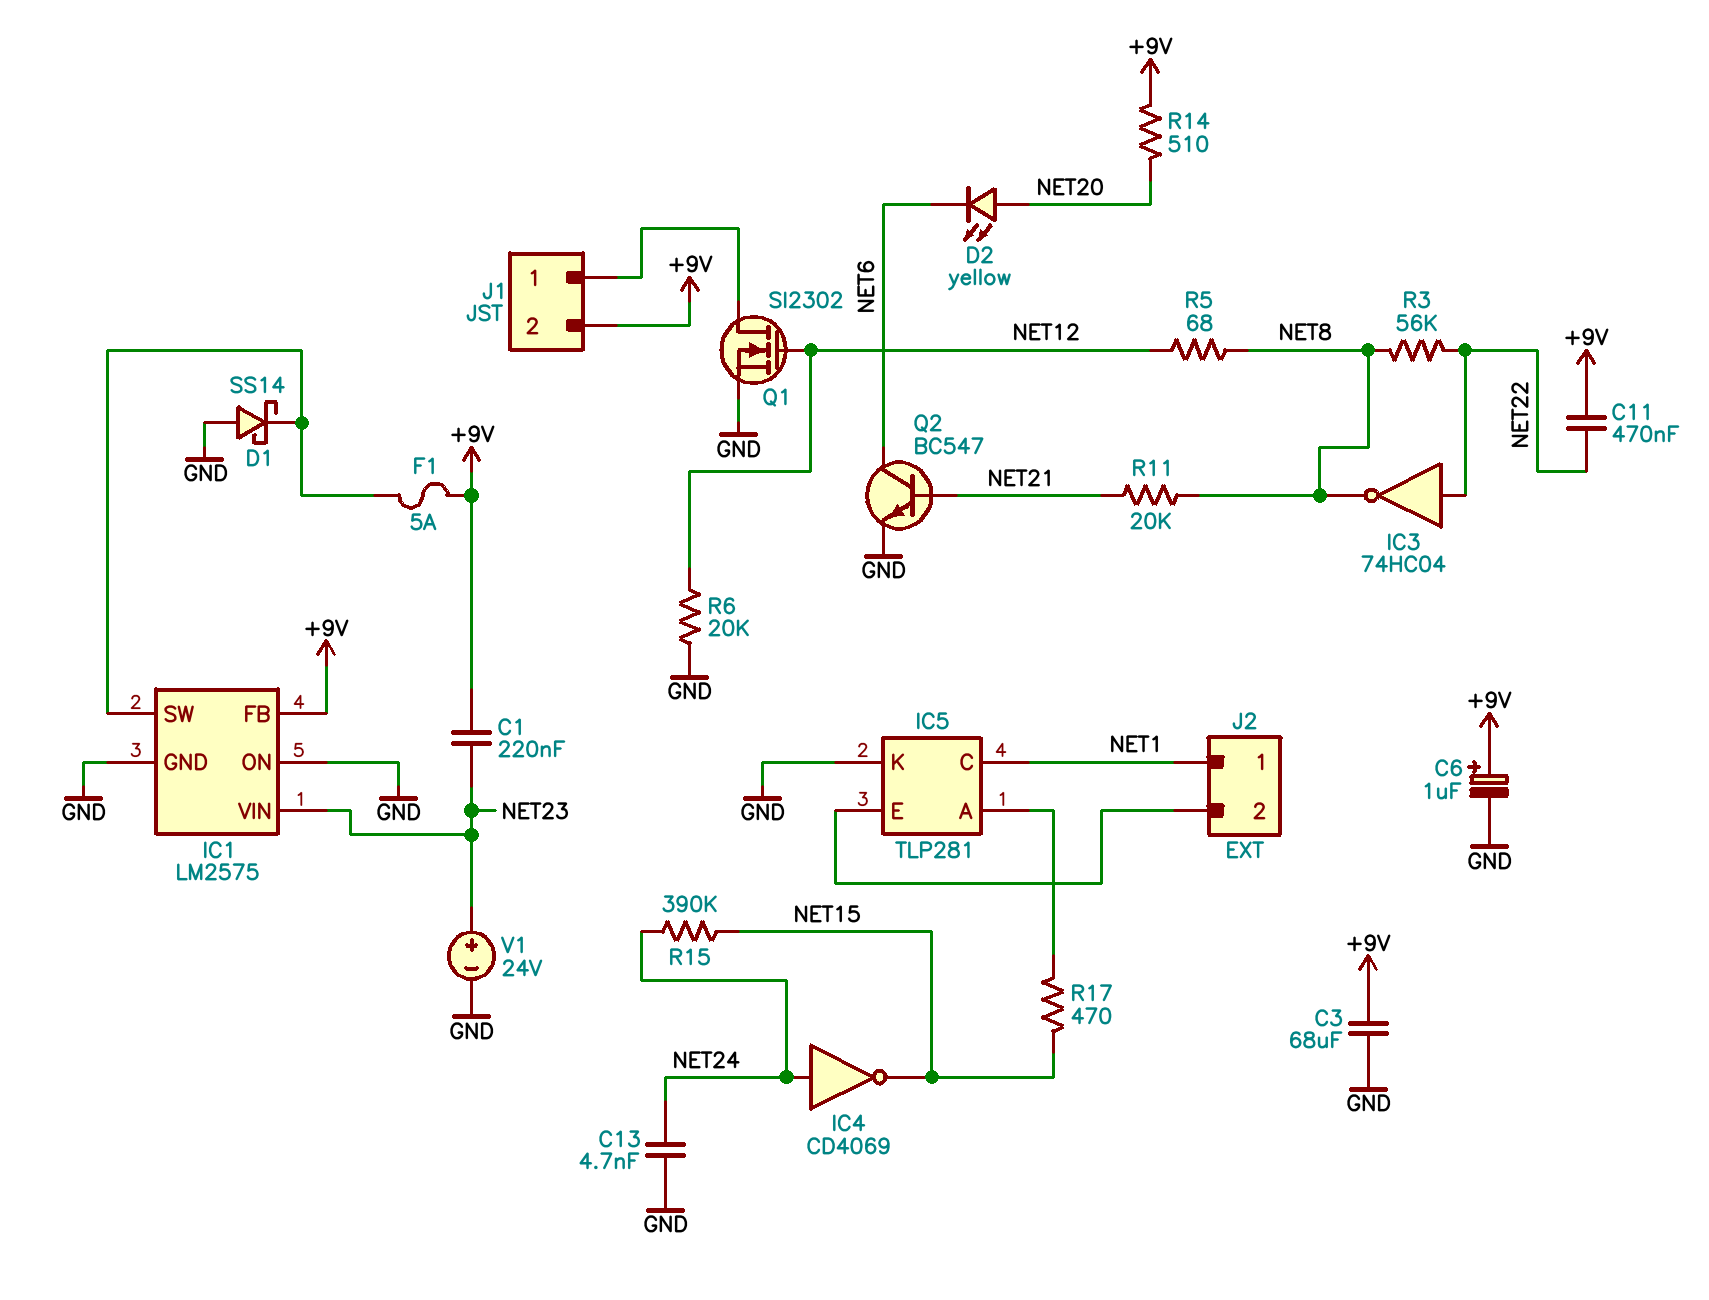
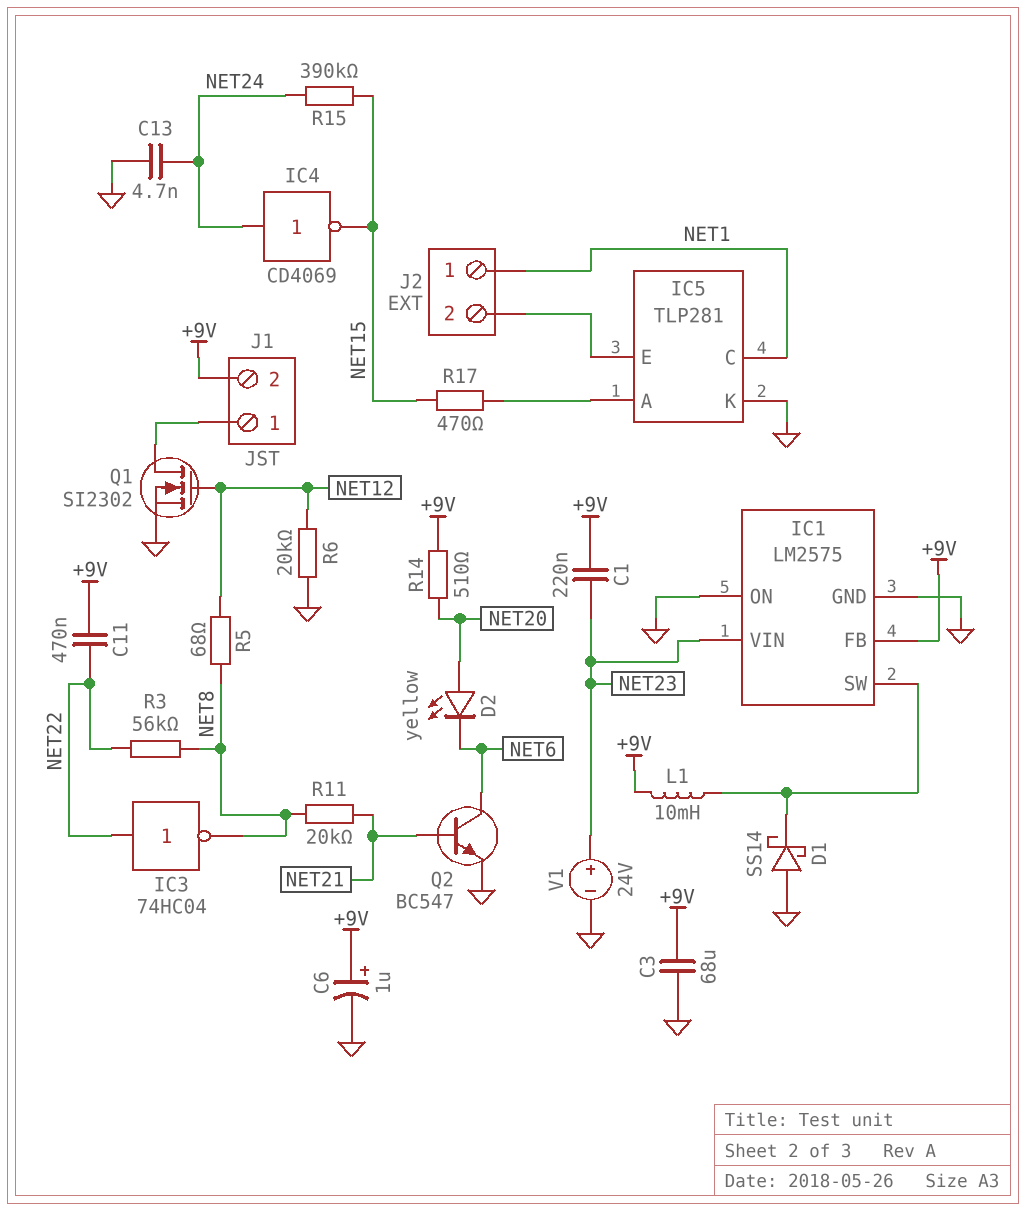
F1: 5A (+9V, IC1/SW) -> none
L1: none -> 10mH (+9V, IC1/SW)

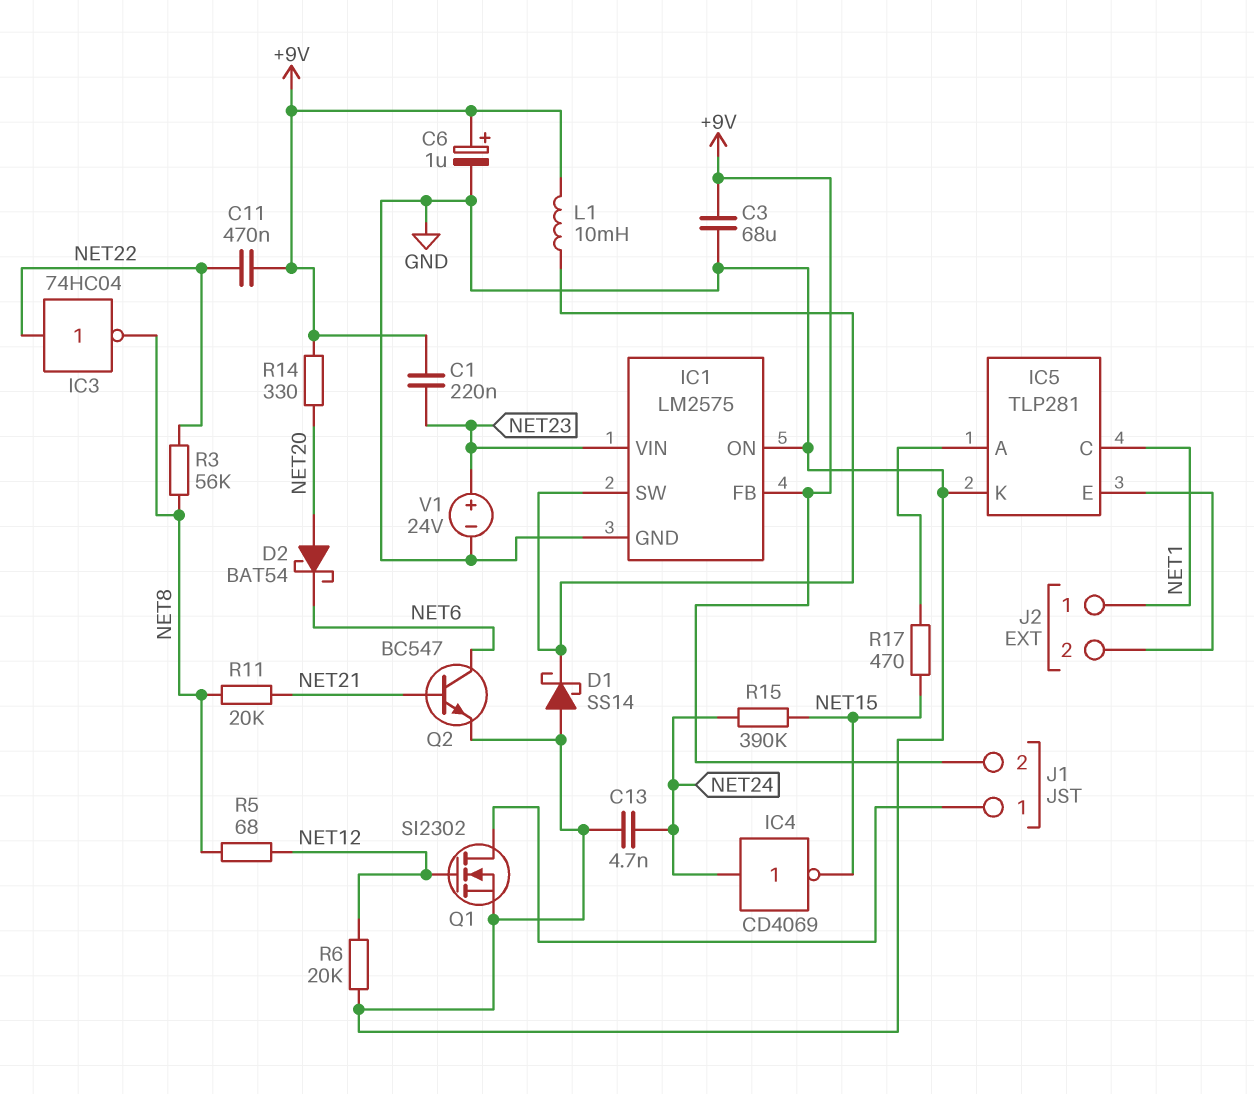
D2: LED yellow (A NET20, K NET6) -> schottky BAT54 (A NET20, K NET6)
R14: 510 (+9V, NET20) -> 330 (+9V, NET20)

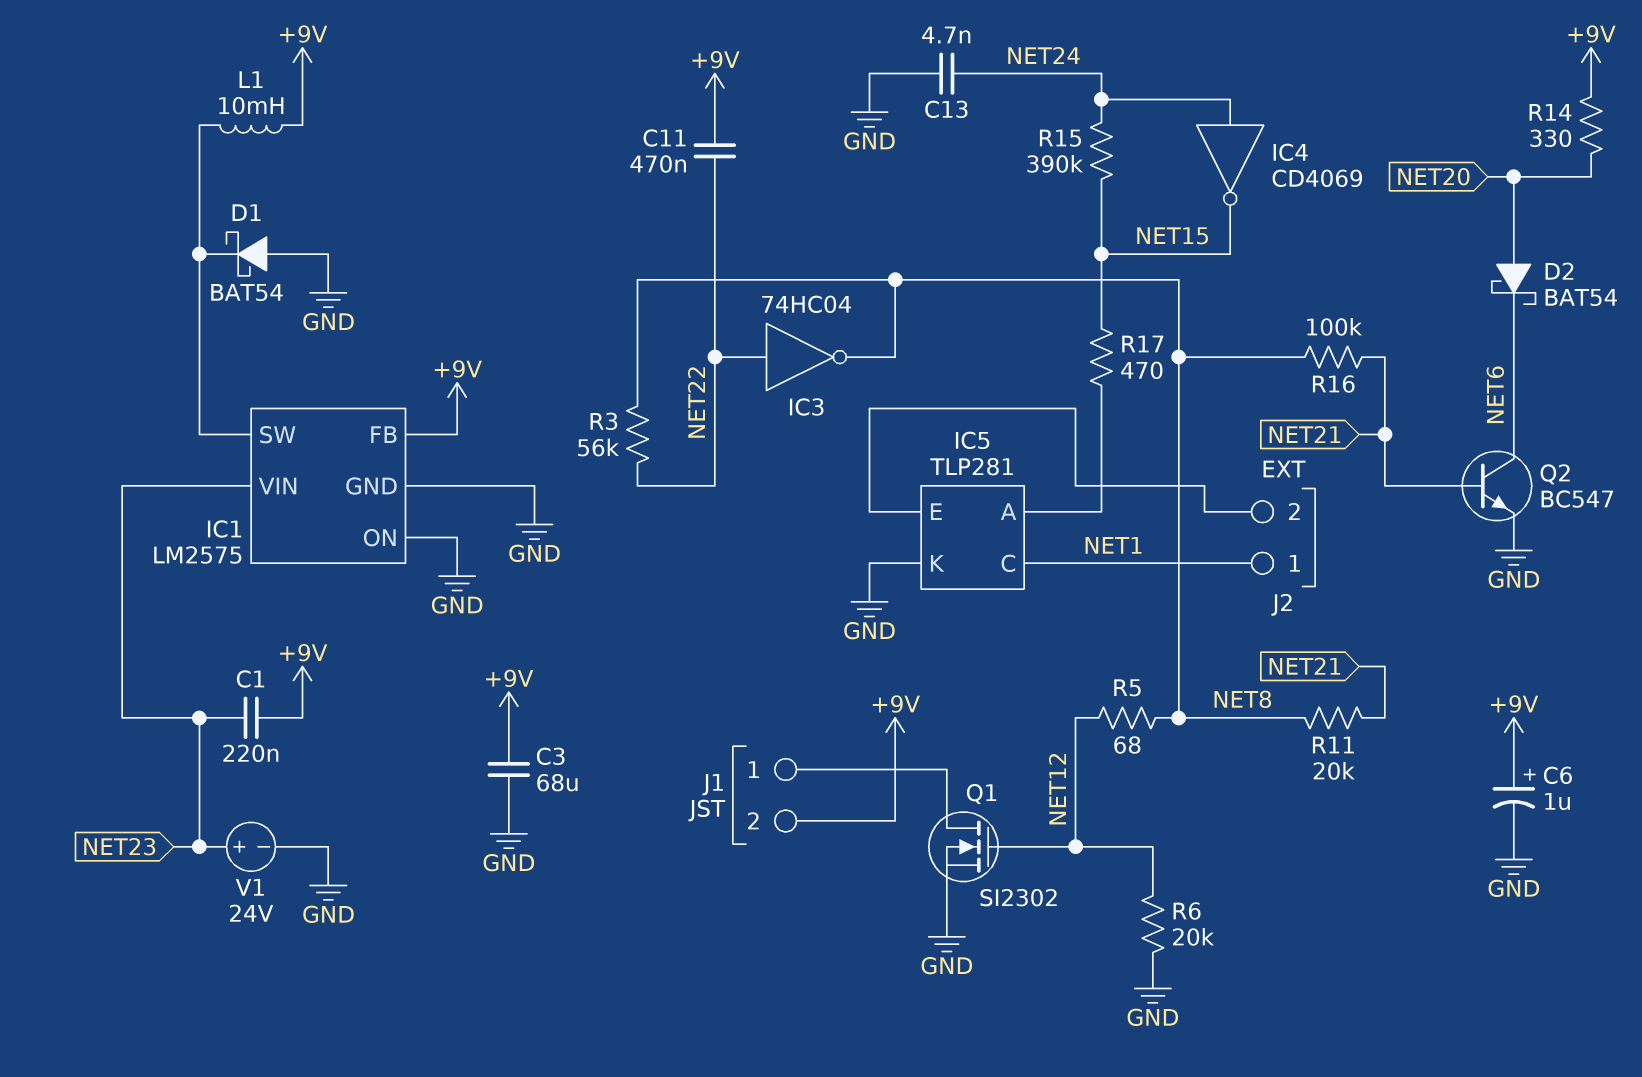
D1: schottky SS14 (A GND, K IC1/SW) -> schottky BAT54 (A GND, K IC1/SW)
R16: none -> 100k (NET8, NET21)

